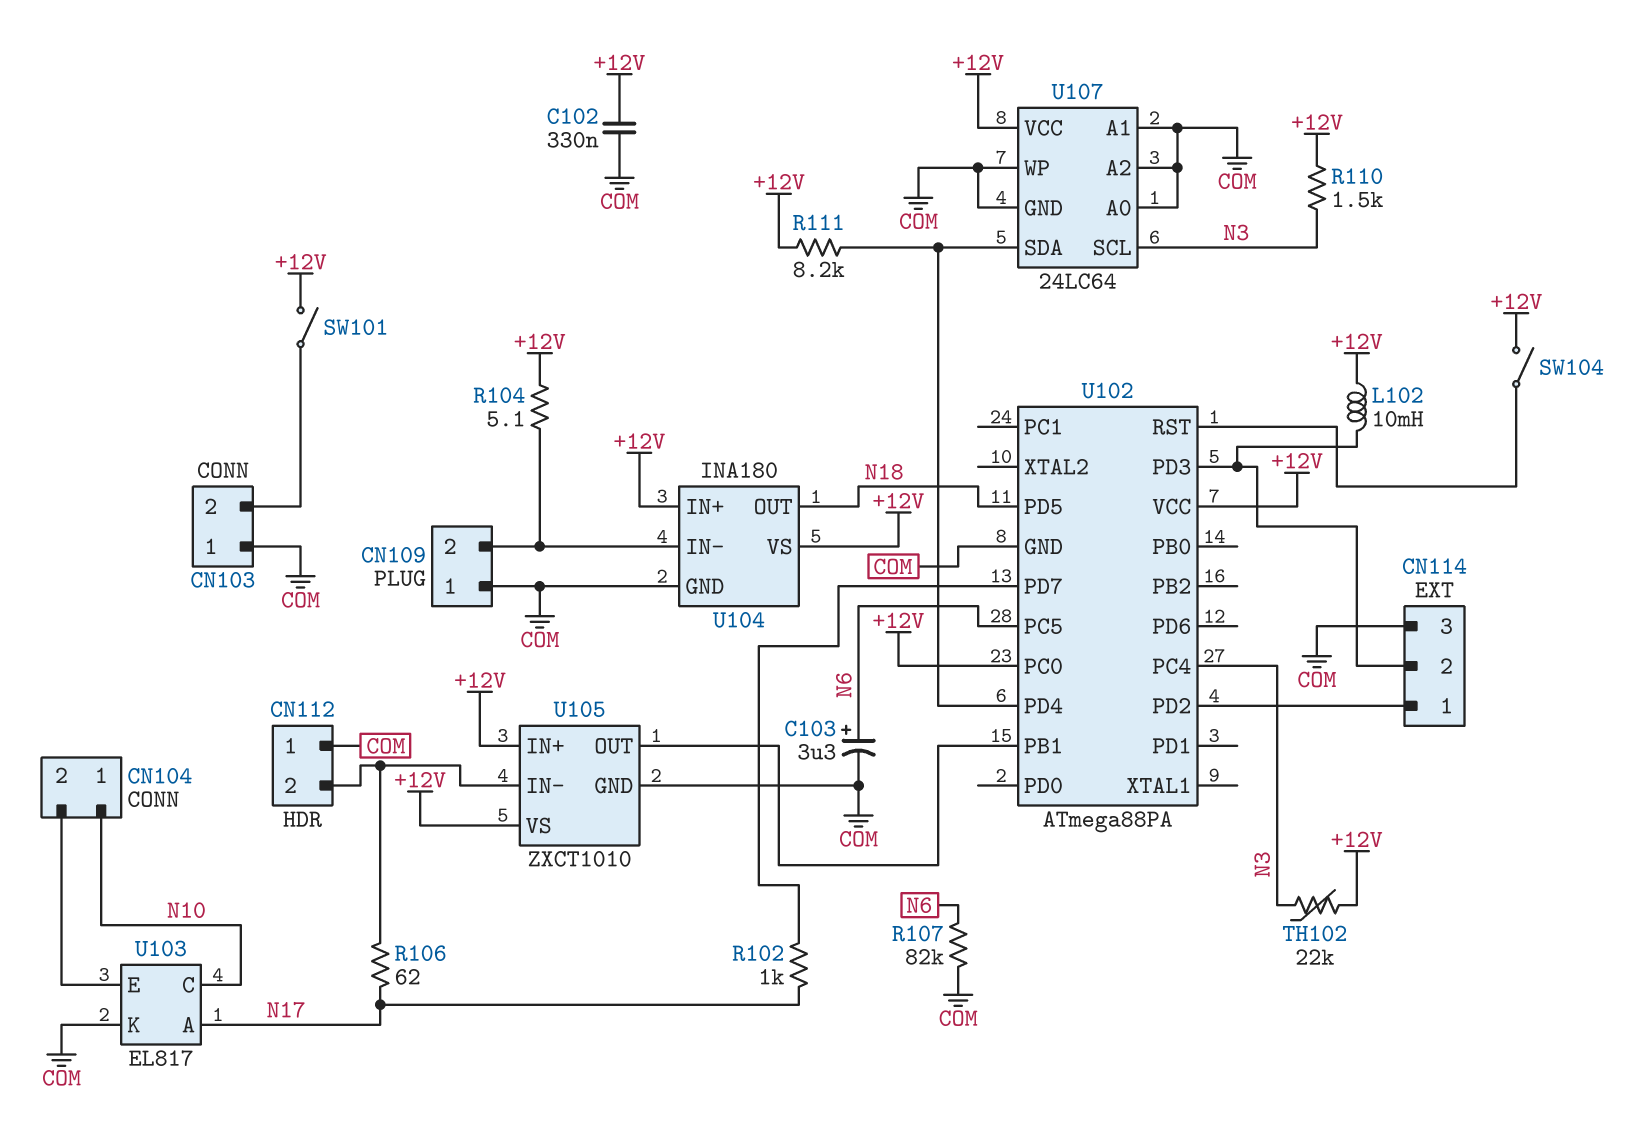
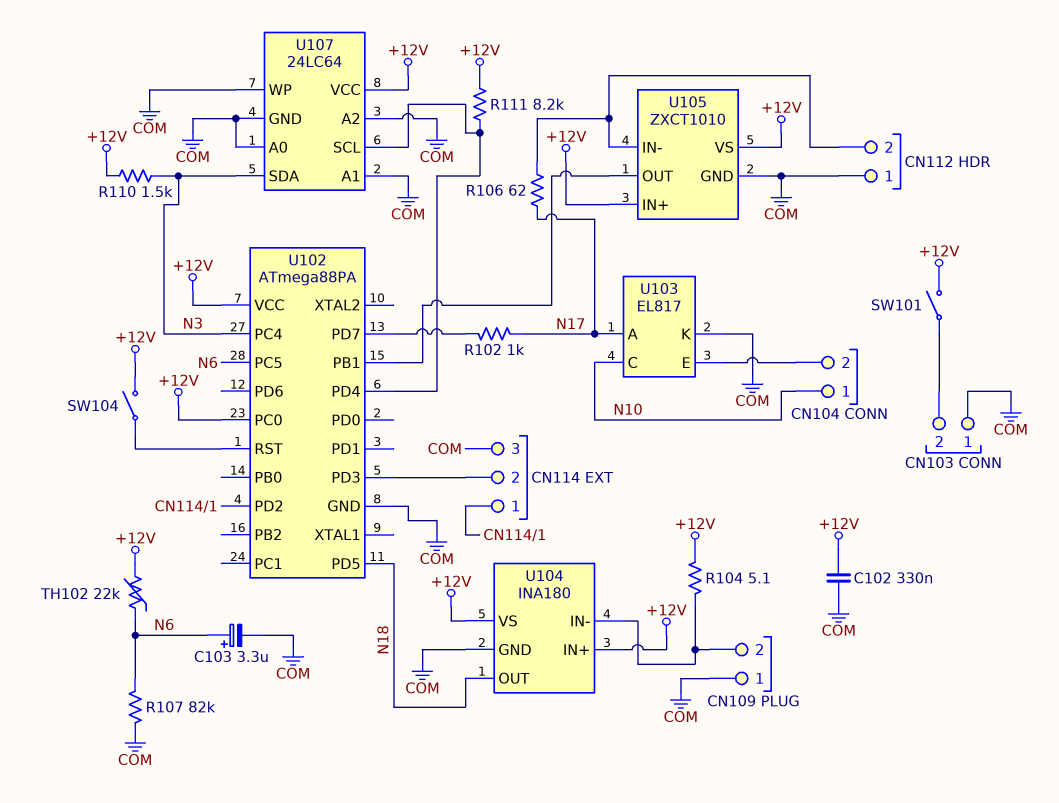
L102: 10mH (+12V, CN114/2) -> none
TH102: 22k (+12V, N3) -> 22k (+12V, N6)
U107 pin SCL: N3 -> U102/PD4
U107 pin SDA: U102/PD4 -> N3

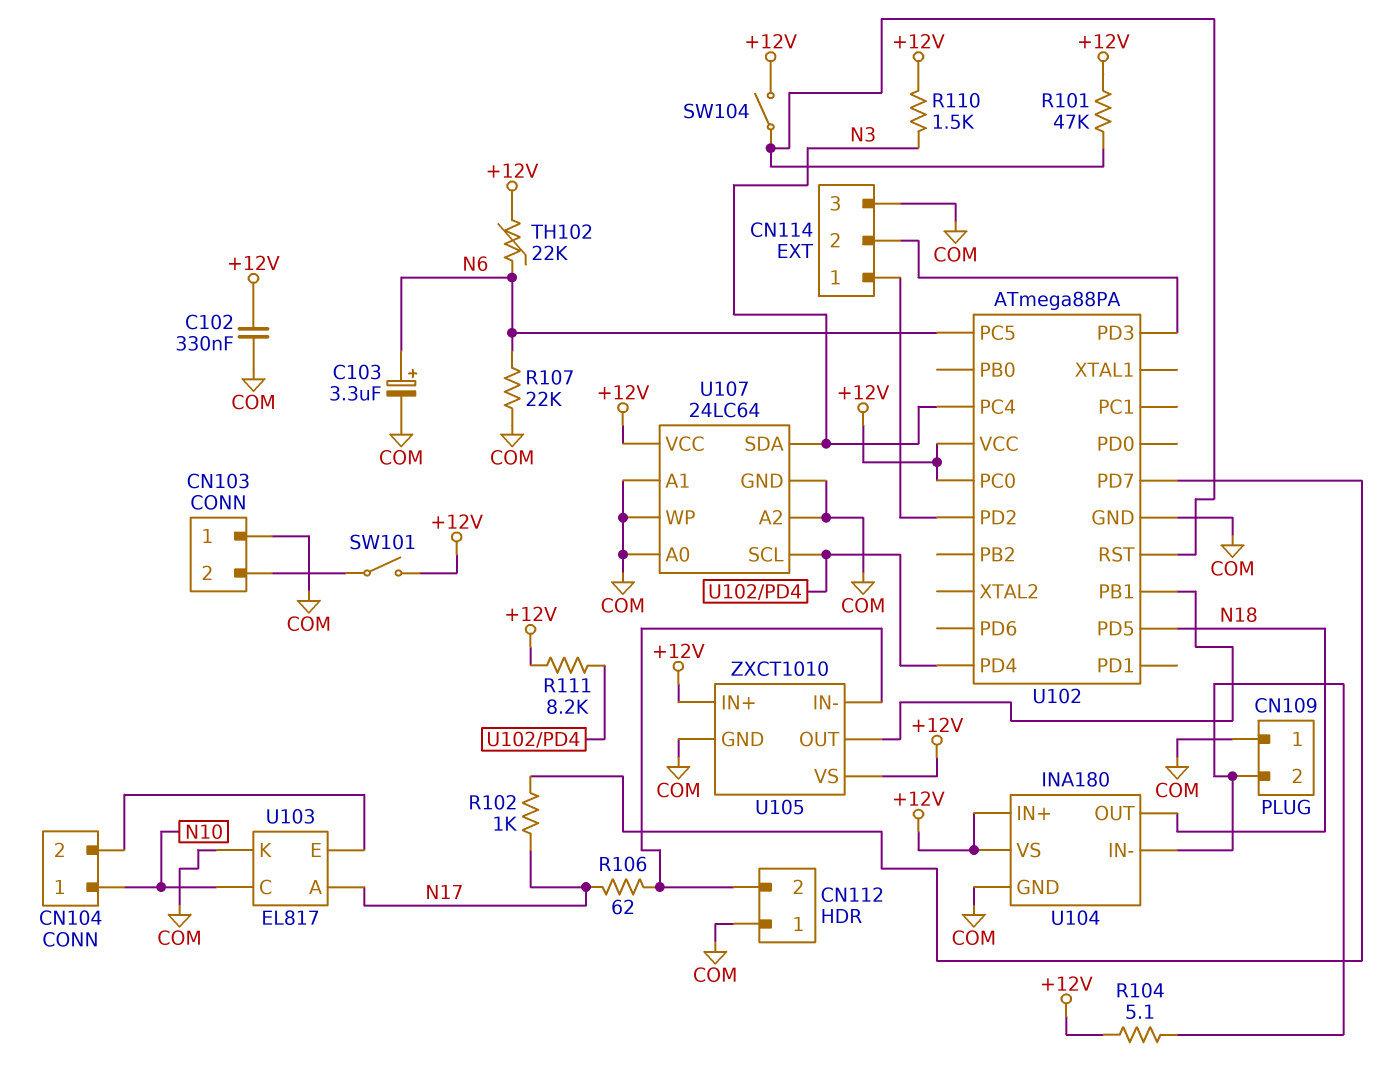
R101: none -> 47k (+12V, U102/RST)
R107: 82k (COM, N6) -> 22k (COM, N6)

